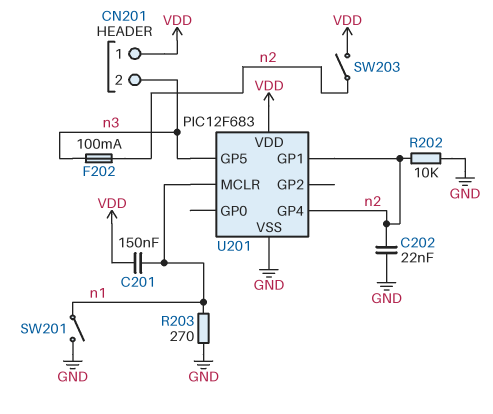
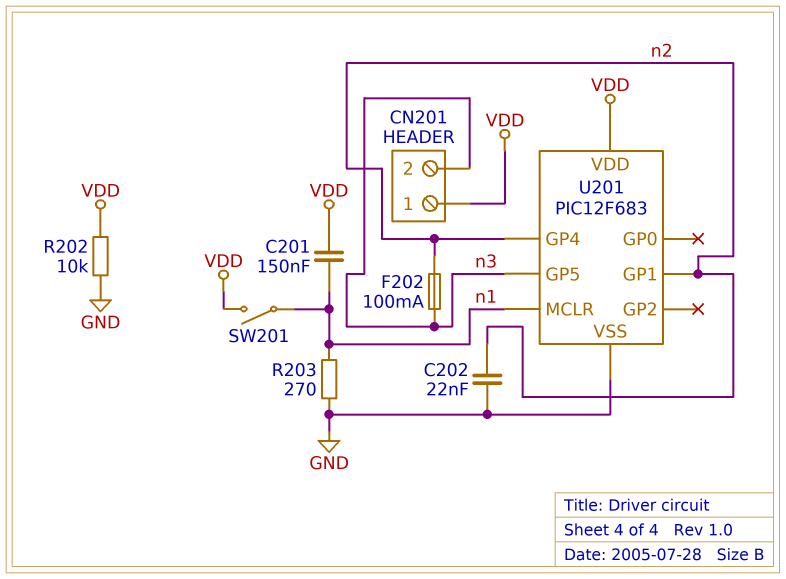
R202: 10k (GND, n2) -> 10k (GND, VDD)
SW201: switch (GND, n1) -> switch (VDD, n1)
SW203: switch (VDD, n2) -> none

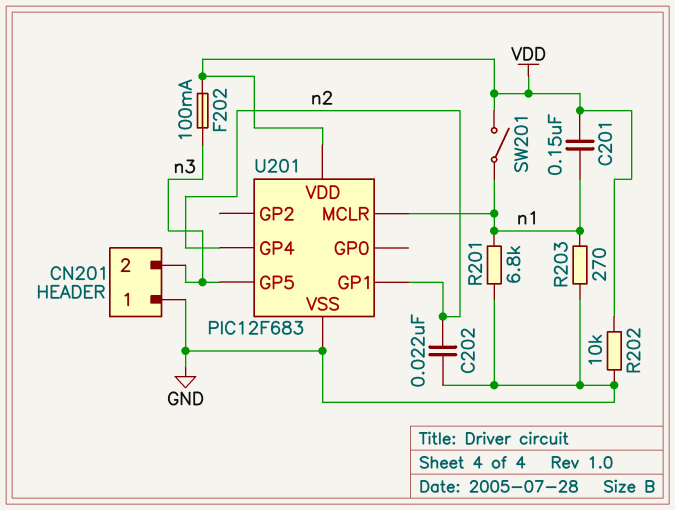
CN201 pin 1: VDD -> GND
F202: 100mA (n2, n3) -> 100mA (VDD, n3)
R201: none -> 6.8k (GND, n1)

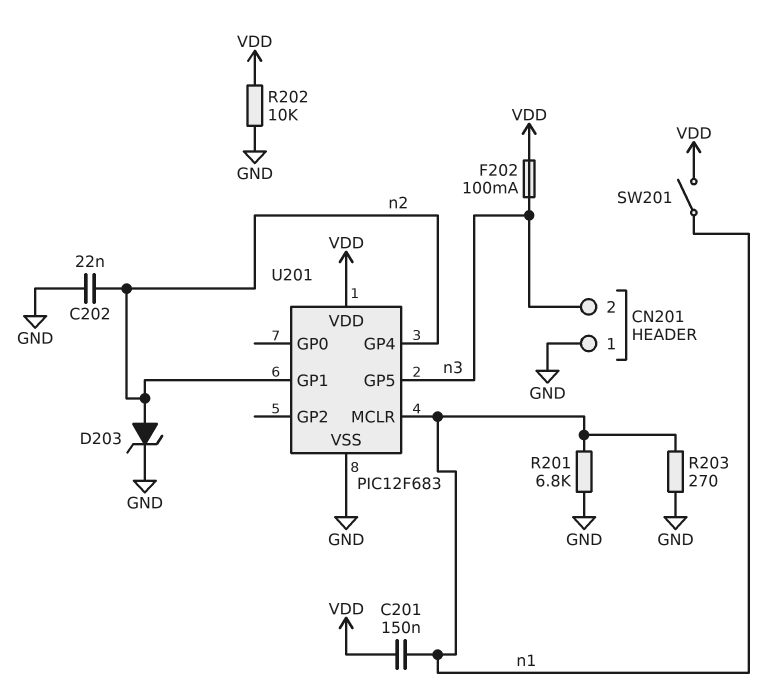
D203: none -> zener (A n2, K GND)

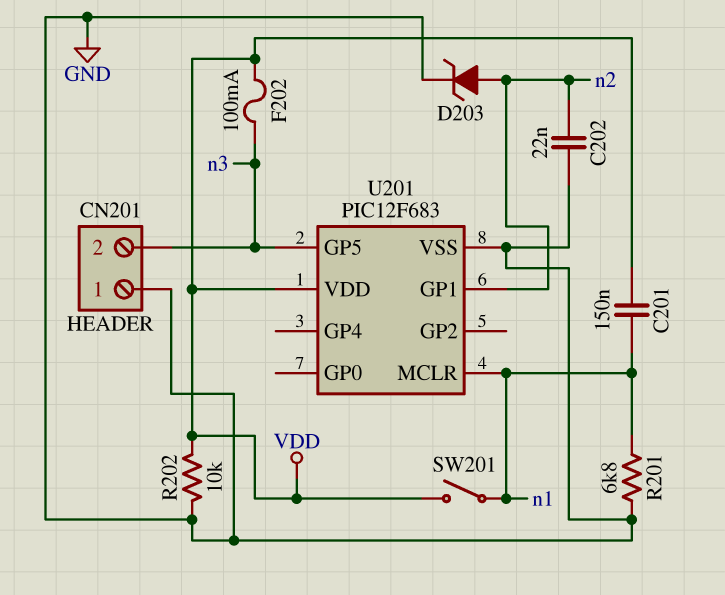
R203: 270 (GND, n1) -> none
U201 pin GP4: n2 -> none

